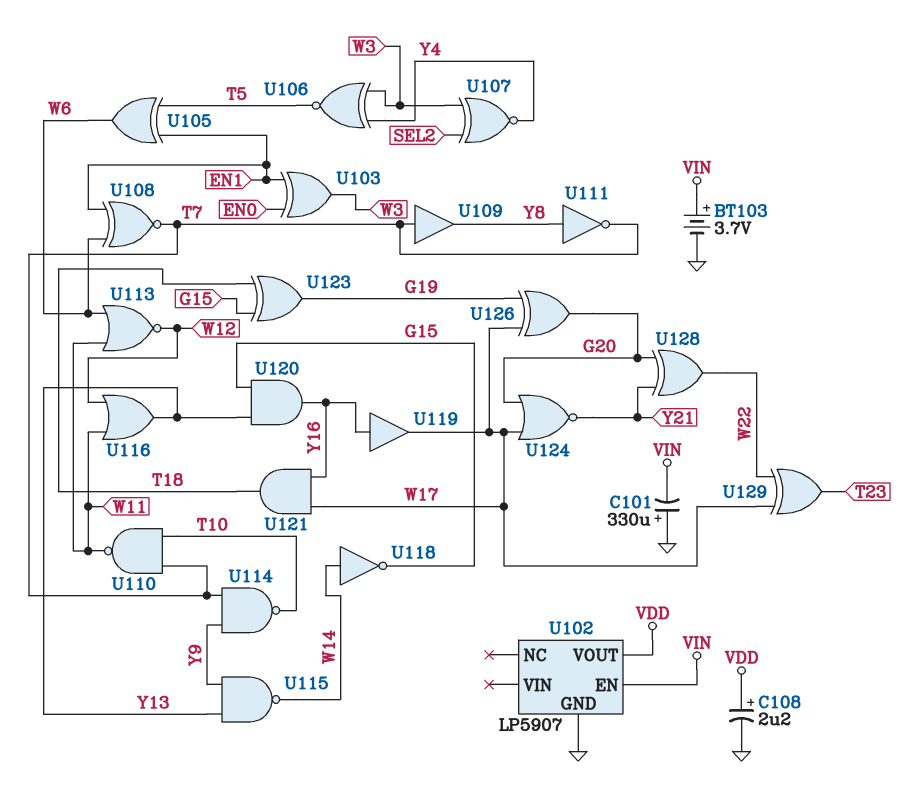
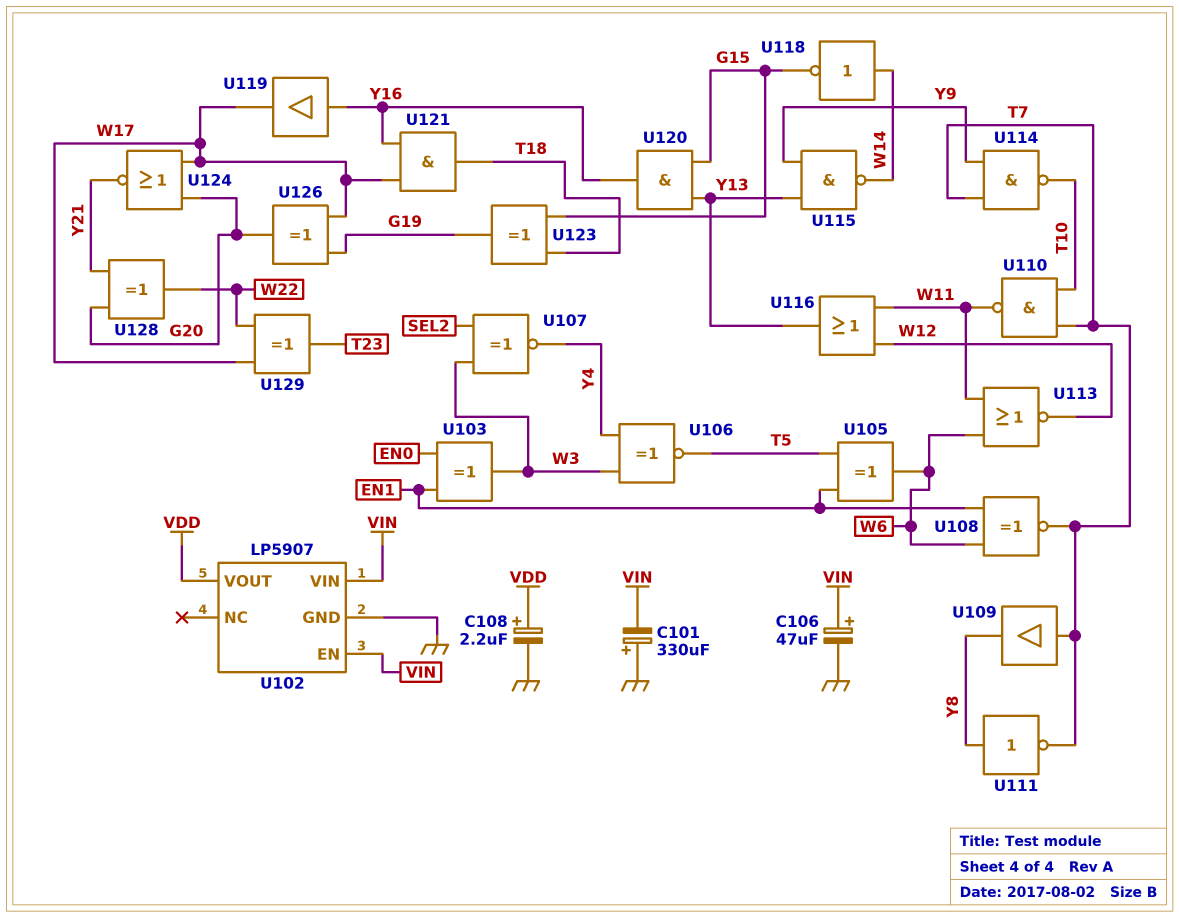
BT103: 3.7V (plus VIN, minus GND) -> none
C106: none -> 47uF (plus VIN, minus GND)
U102 pin VIN: none -> VIN

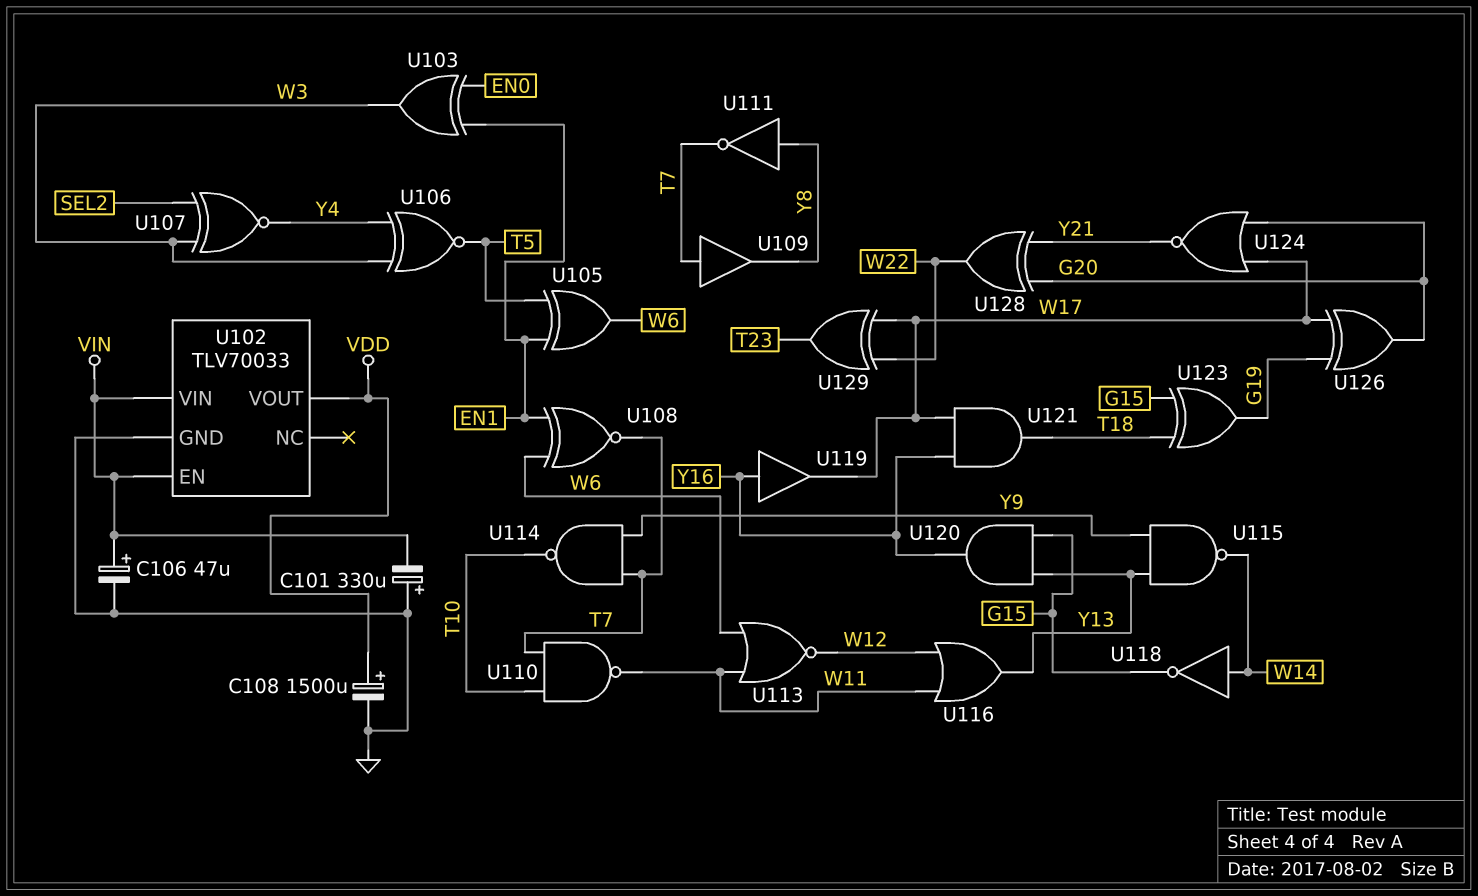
C108: 2.2uF (plus VDD, minus GND) -> 1500uF (plus VDD, minus GND)
U102: LP5907 -> TLV70033

